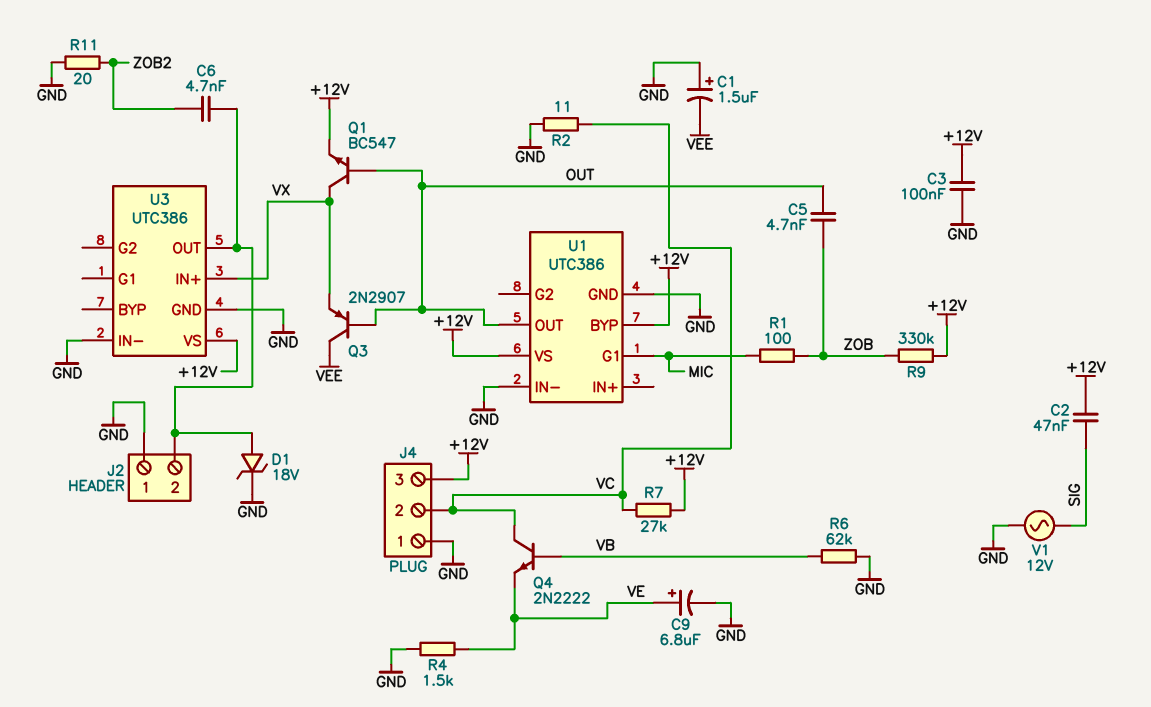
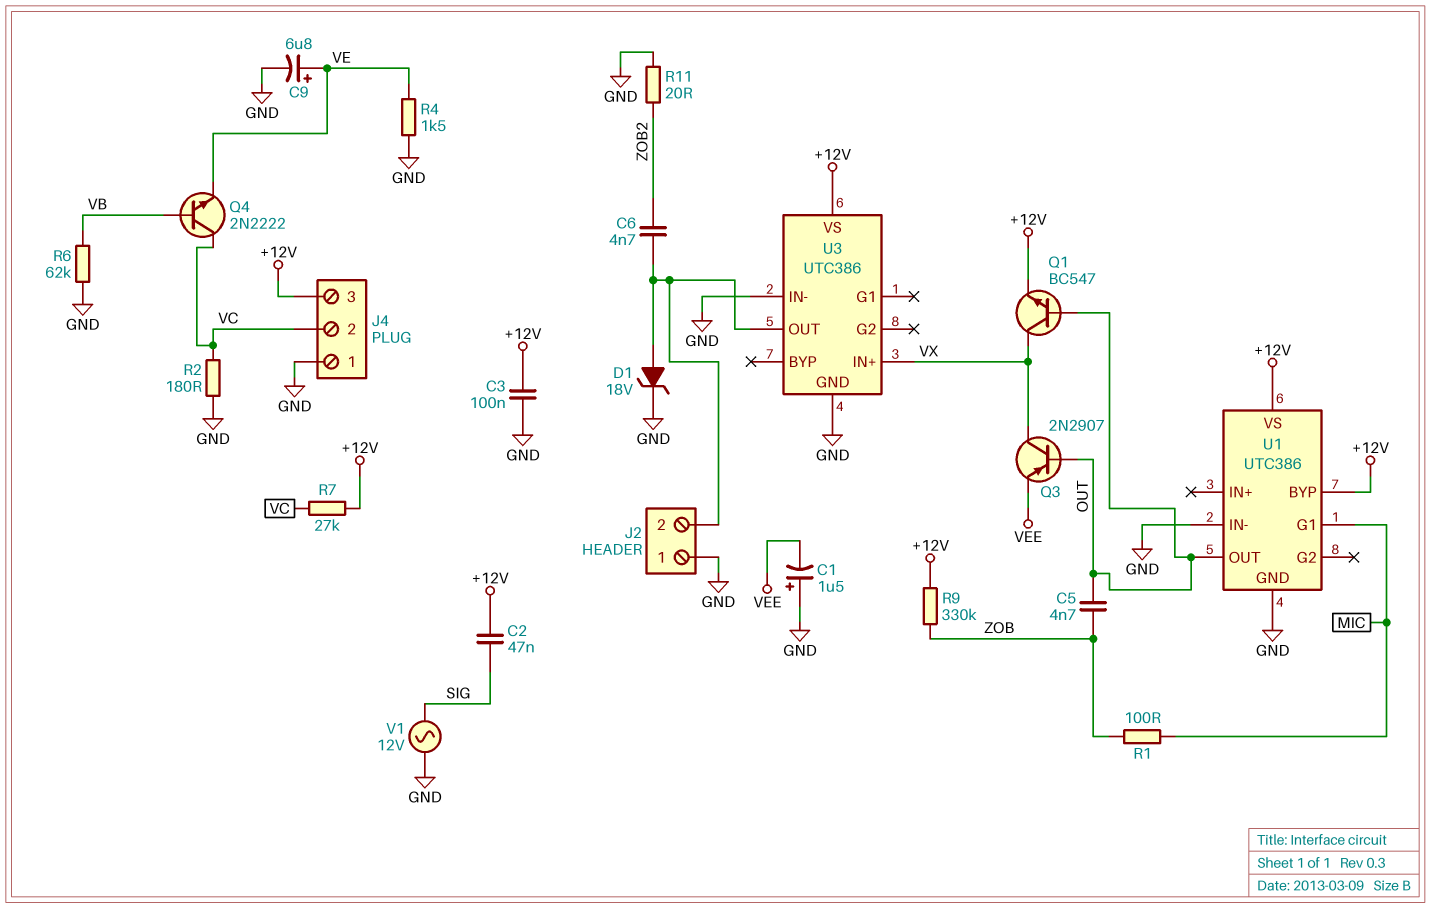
Q3: PNP 2N2907 (B OUT, C VEE, E VX) -> PNP 2N2907 (B OUT, C VX, E VEE)
R2: 11 (GND, VC) -> 180 (GND, VC)

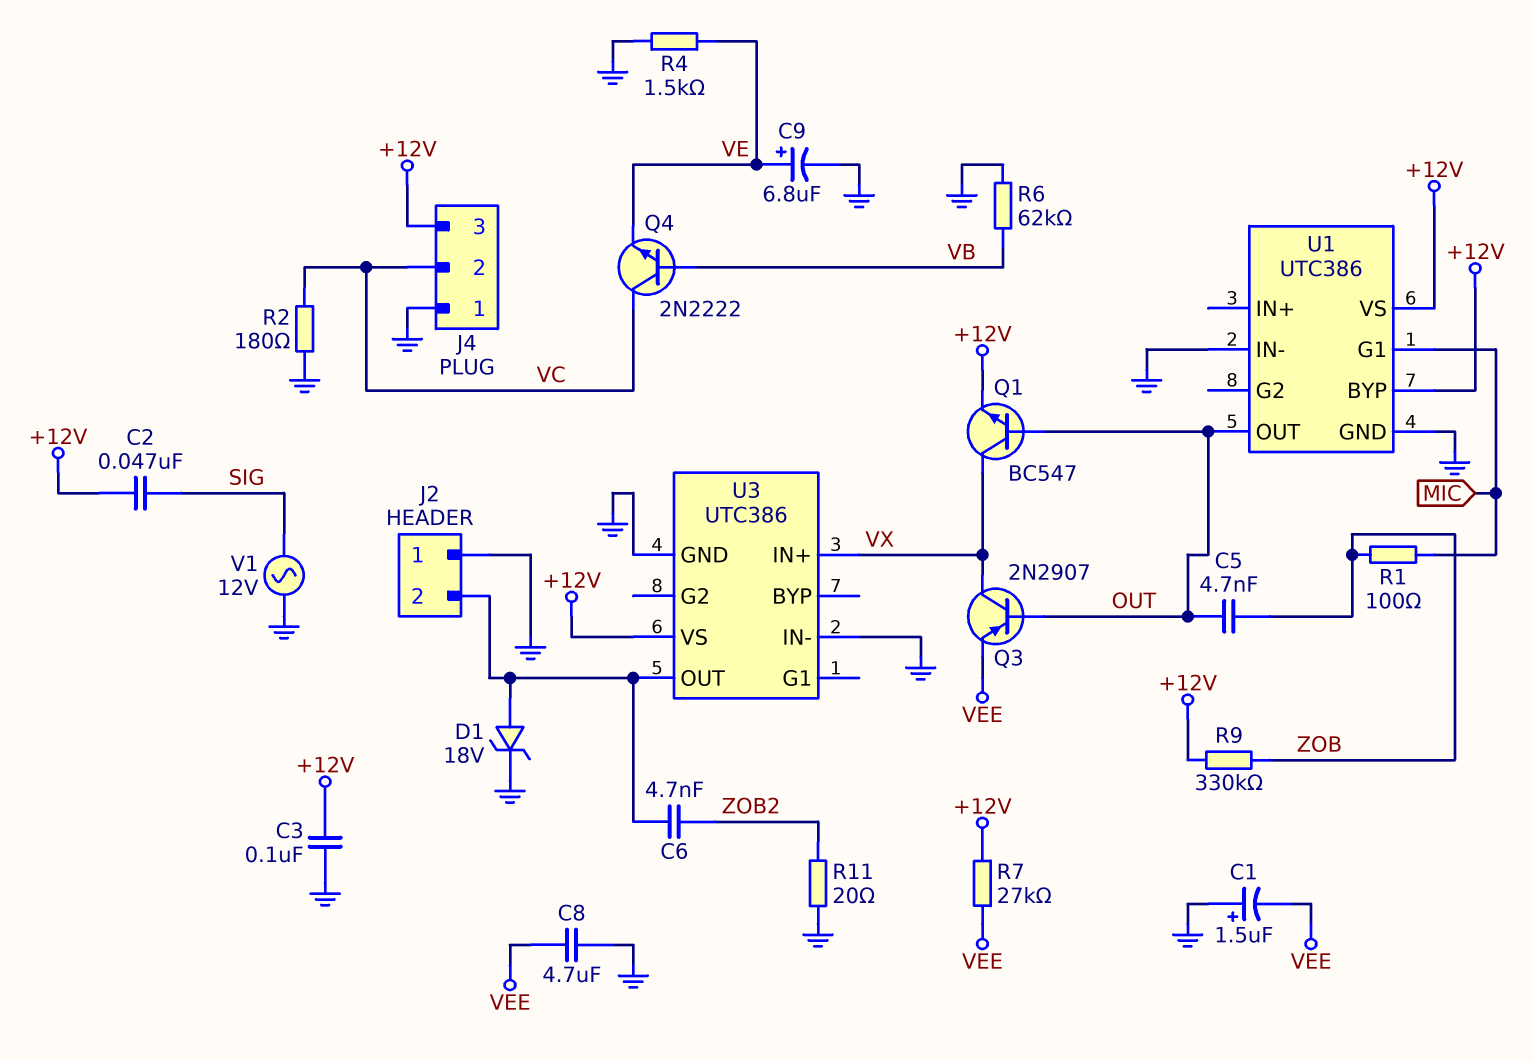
C8: none -> 4.7uF (GND, VEE)
R7: 27k (+12V, VC) -> 27k (+12V, VEE)

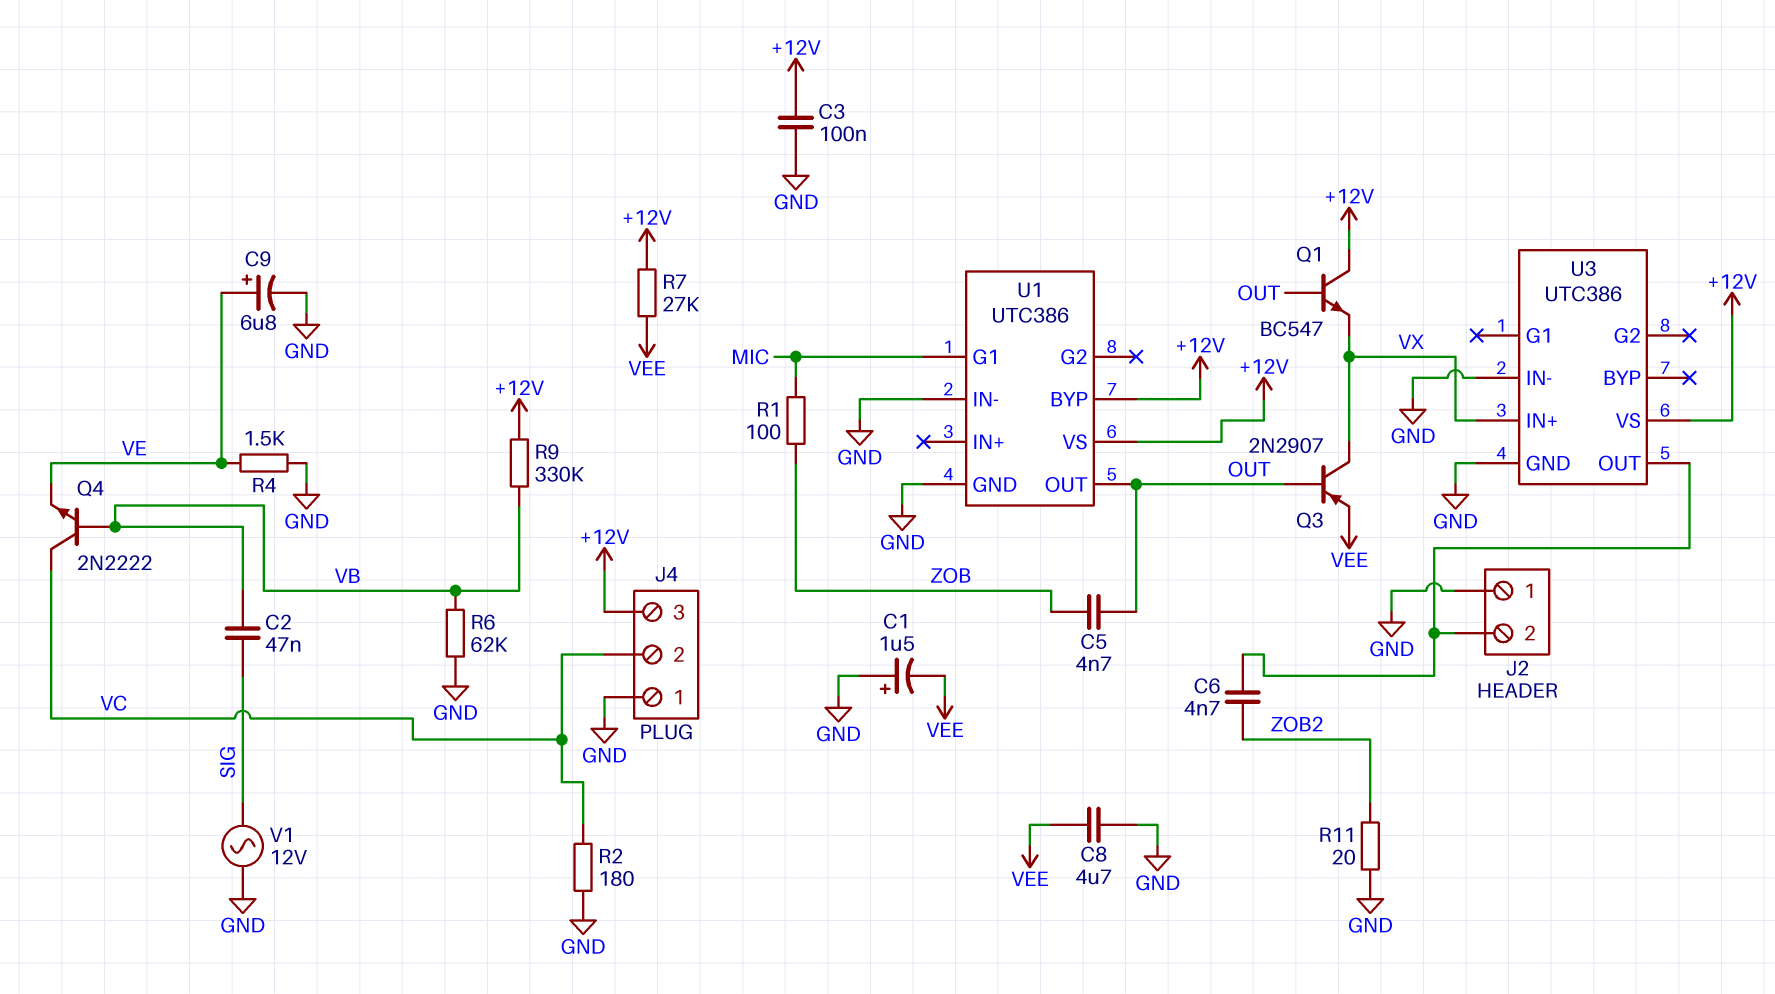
C2: 47nF (+12V, SIG) -> 47nF (SIG, VB)
D1: zener 18V (A J2/2, K GND) -> none
Q1: NPN BC547 (B OUT, C VX, E +12V) -> NPN BC547 (B OUT, C +12V, E VX)
R9: 330k (+12V, ZOB) -> 330k (+12V, VB)

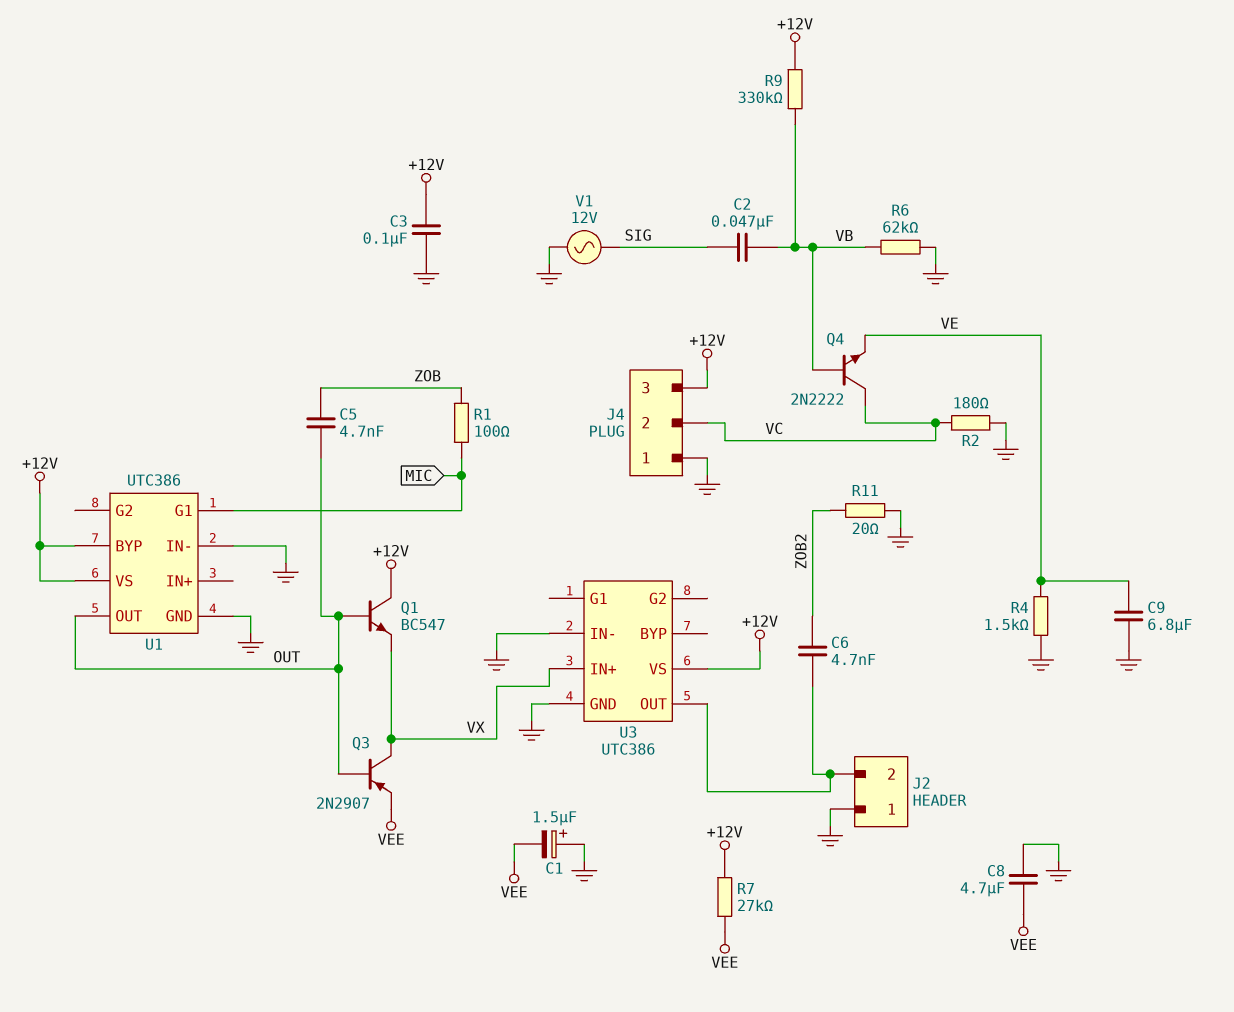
C9: 6.8uF (plus VE, minus GND) -> 6.8uF (GND, VE)

